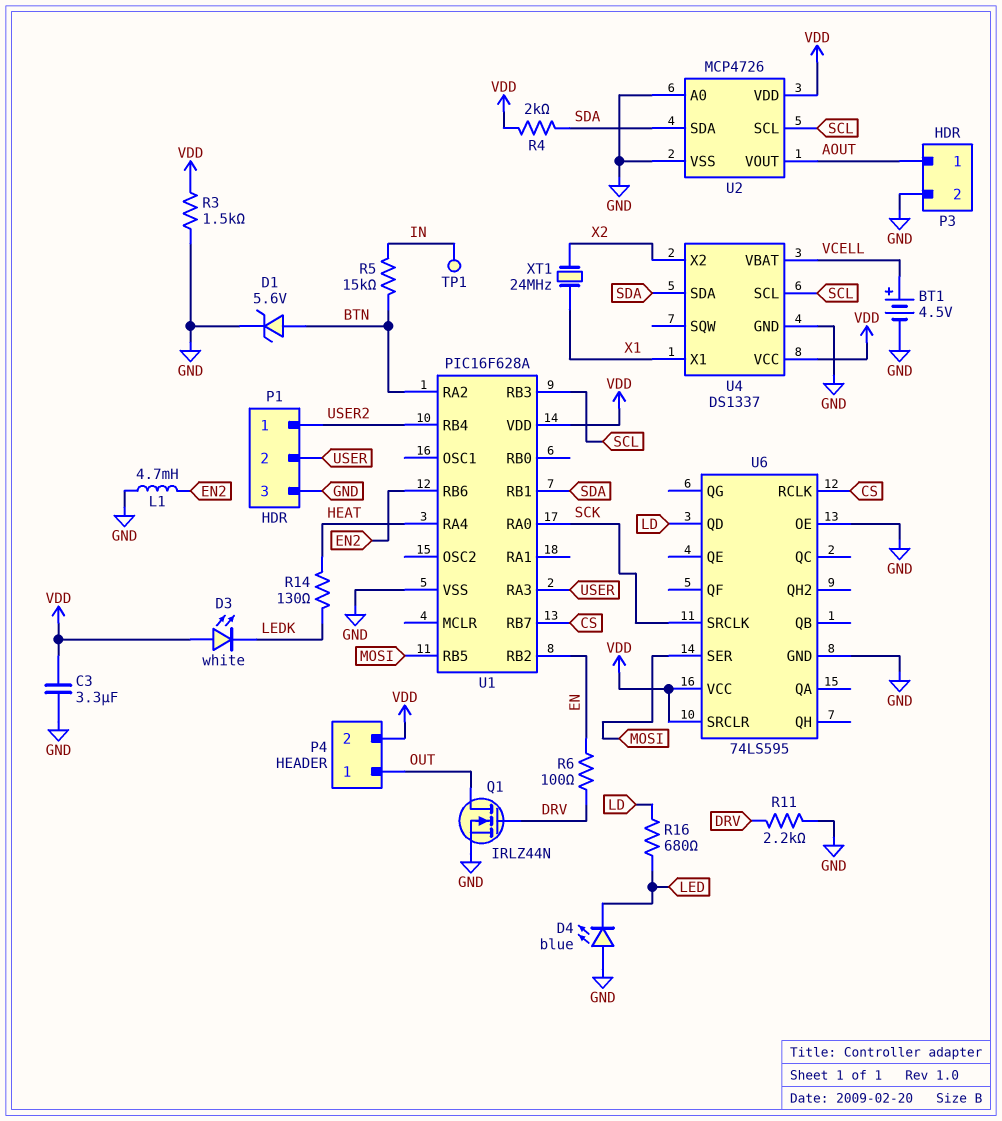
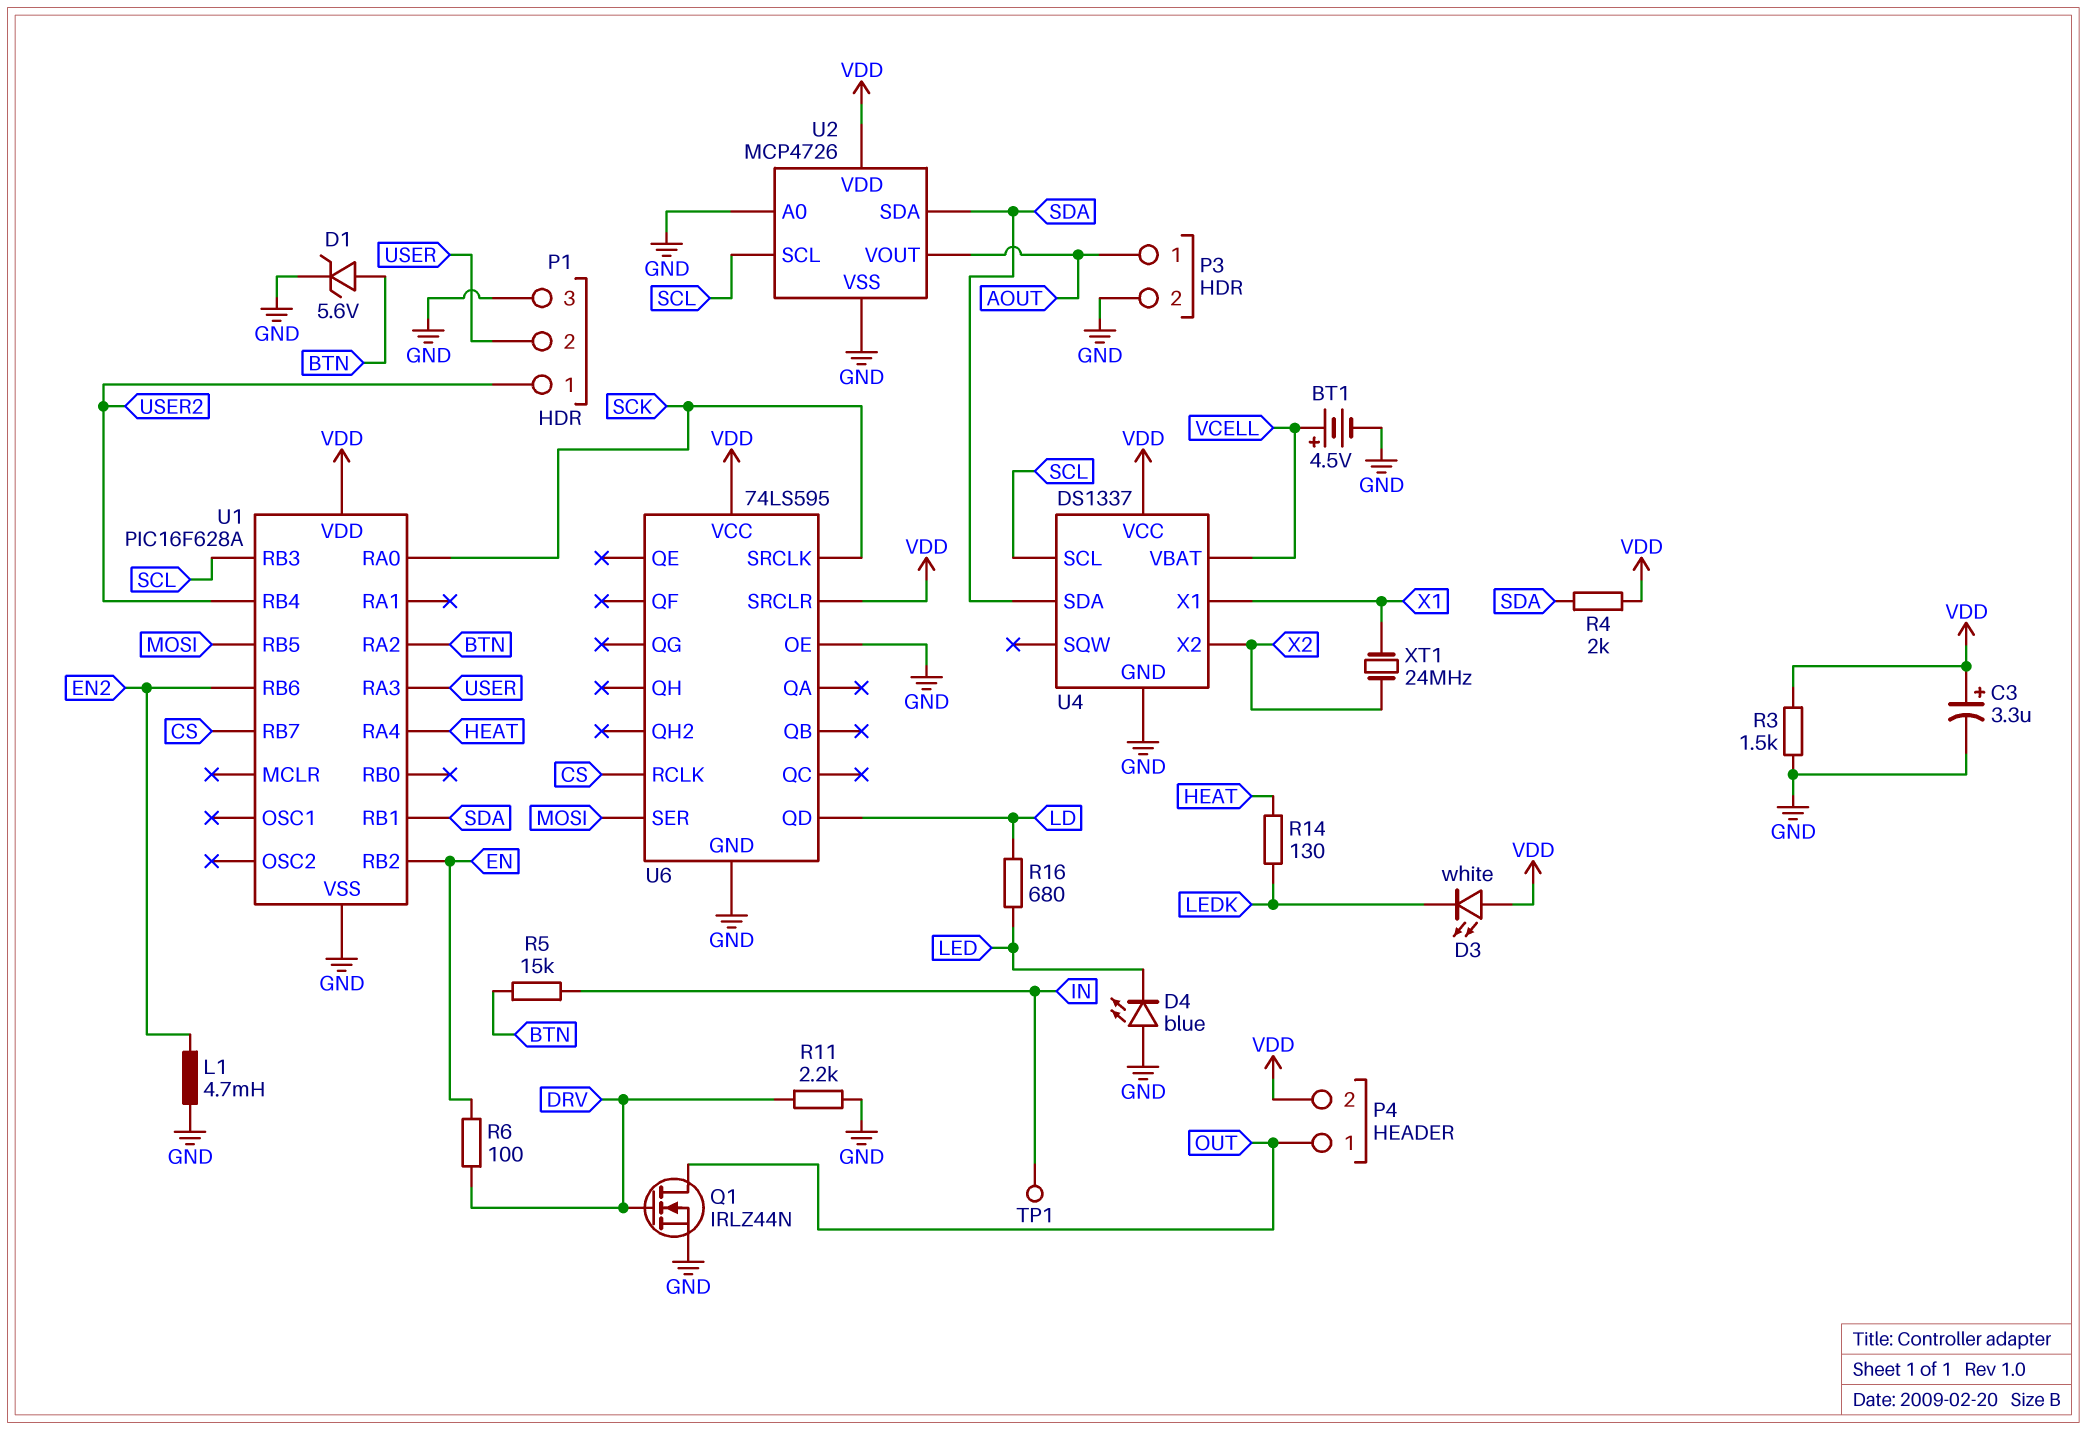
C3: 3.3uF (GND, VDD) -> 3.3uF (plus VDD, minus GND)

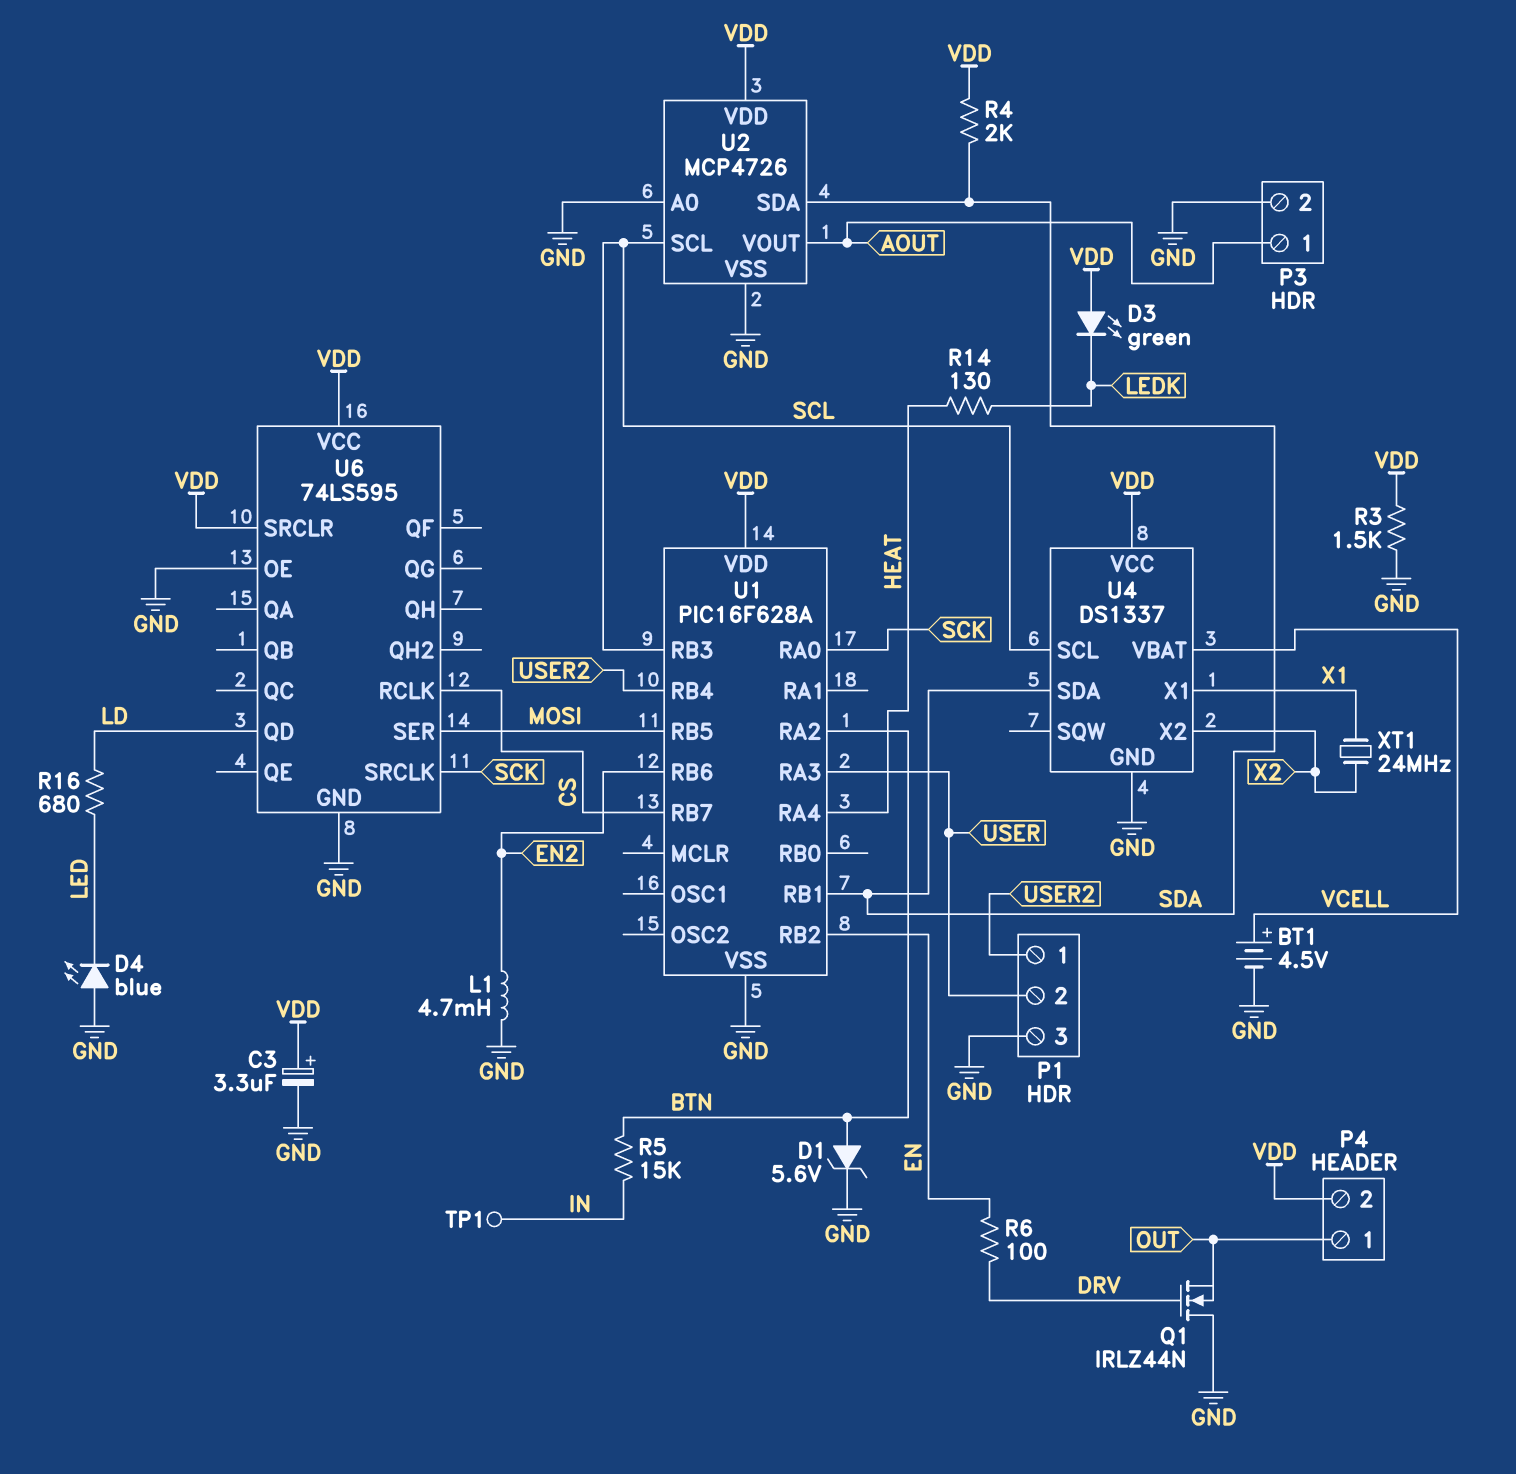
D3: LED white (A VDD, K LEDK) -> LED green (A VDD, K LEDK)
Q1: NMOS IRLZ44N (G DRV, D OUT, S GND) -> NMOS IRLZ44N (G DRV, D GND, S OUT)
R11: 2.2k (DRV, GND) -> none

